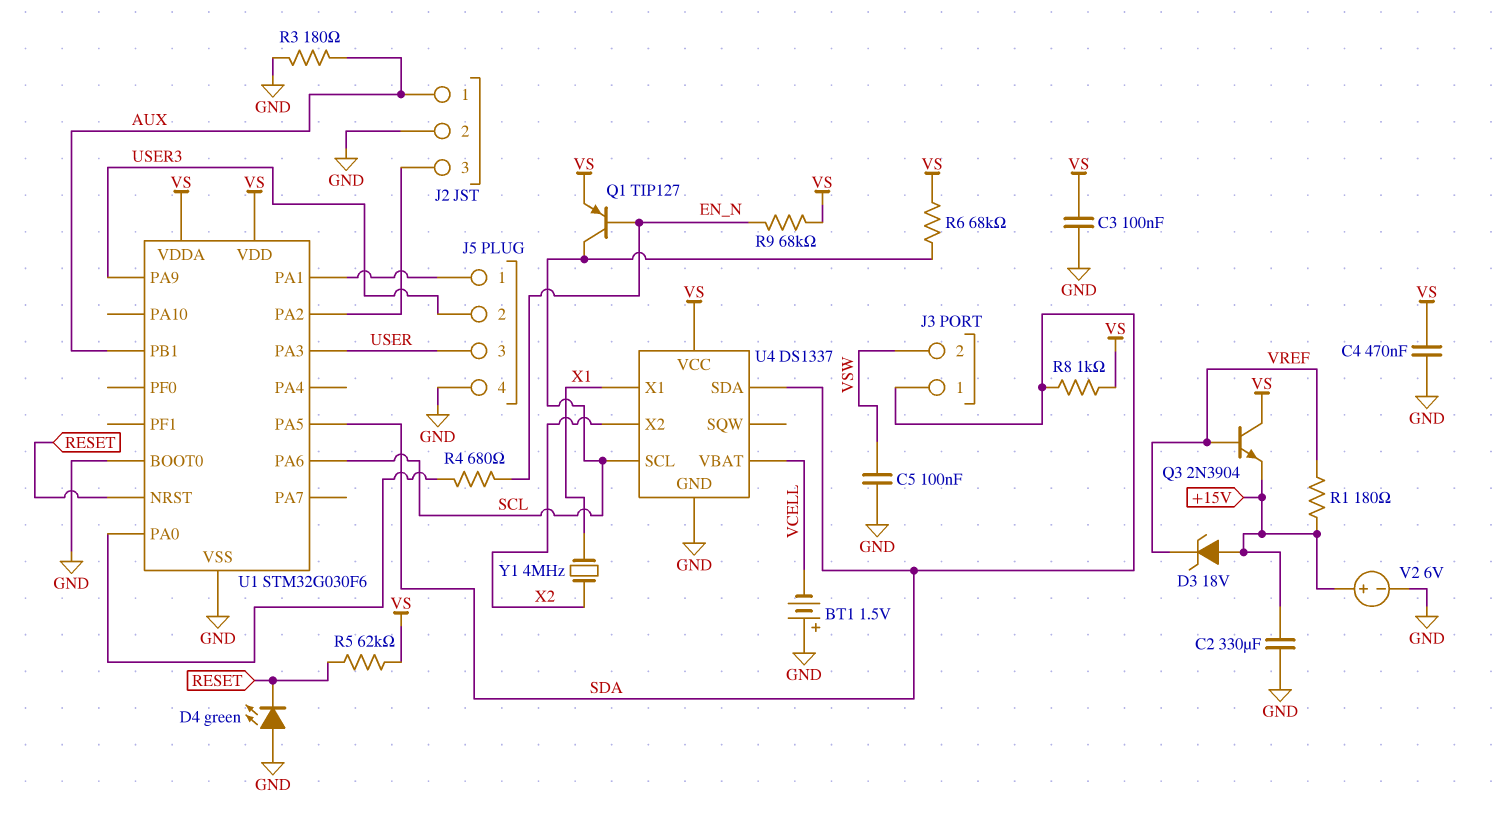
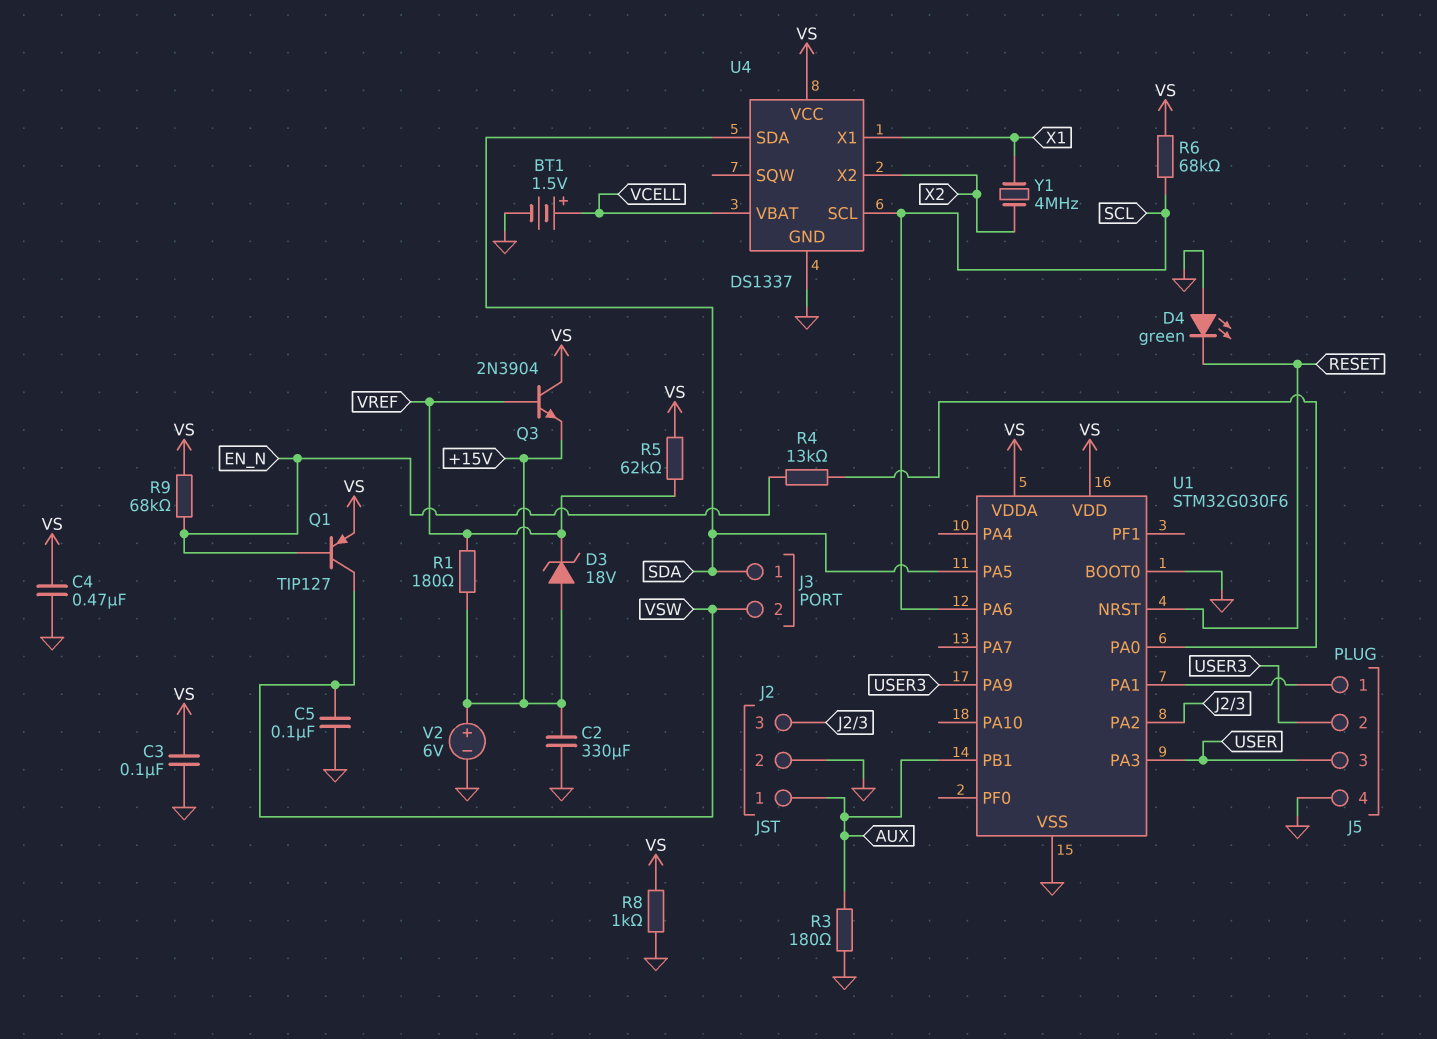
BT1: 1.5V (plus GND, minus VCELL) -> 1.5V (plus VCELL, minus GND)
Q1: PNP TIP127 (B EN_N, C SCL, E VS) -> PNP TIP127 (B EN_N, C VSW, E VS)
R4: 680 (EN_N, U1/PA0) -> 13k (EN_N, U1/PA0)
R5: 62k (RESET, VS) -> 62k (VREF, VS)
R8: 1k (SDA, VS) -> 1k (GND, VS)

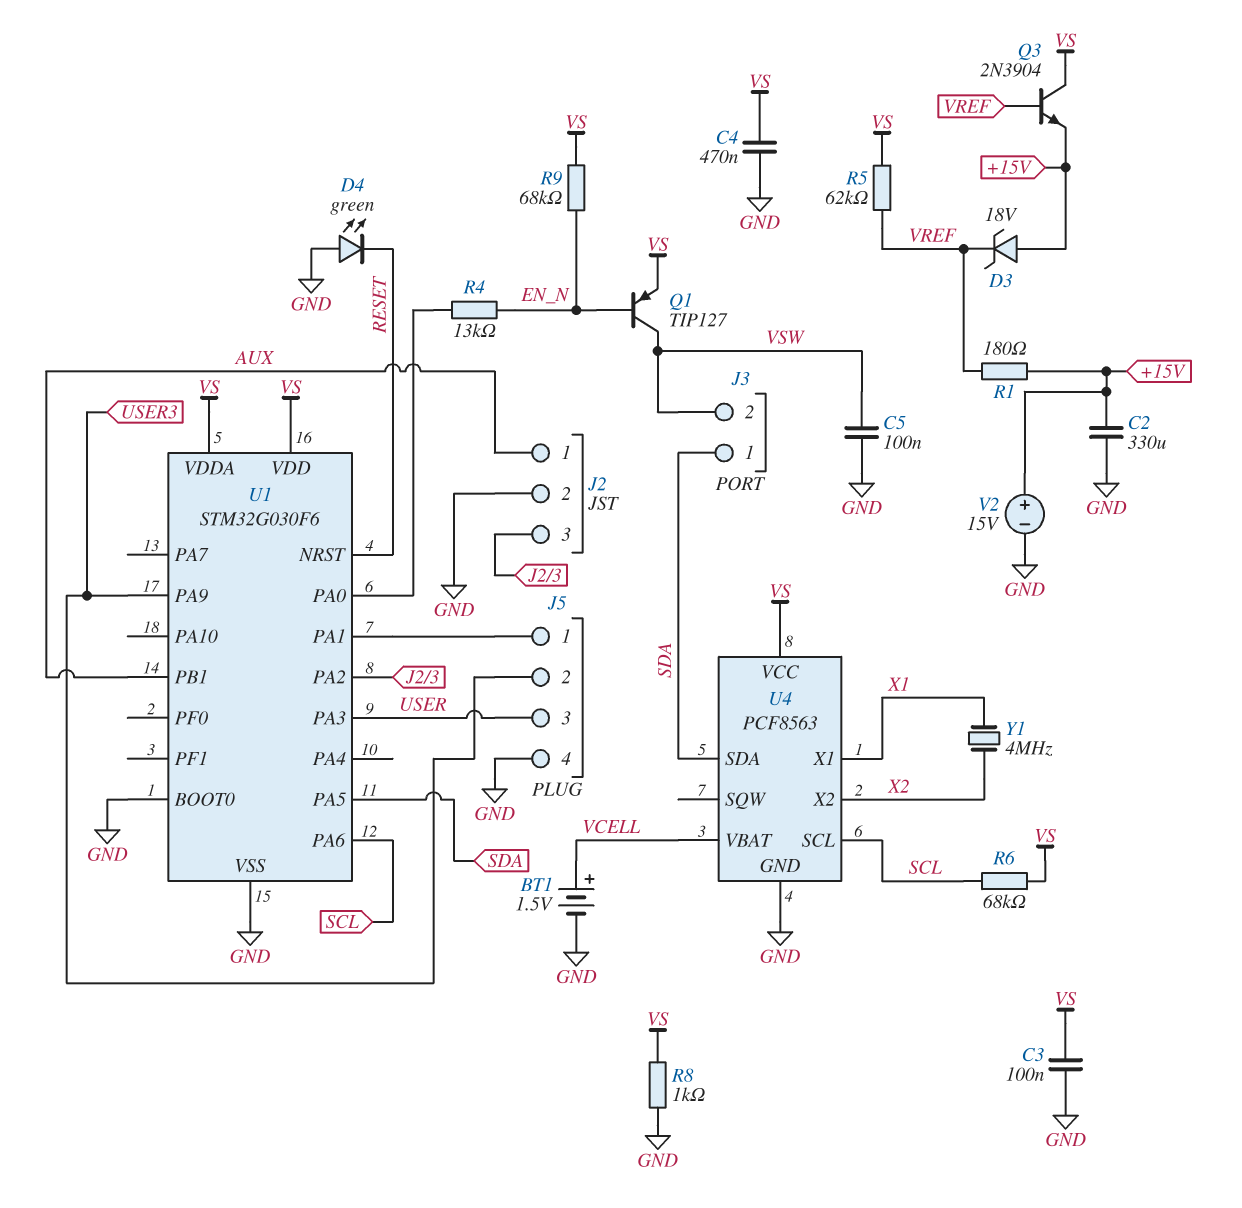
R3: 180 (AUX, GND) -> none
U4: DS1337 -> PCF8563
V2: 6V (plus +15V, minus GND) -> 15V (plus +15V, minus GND)

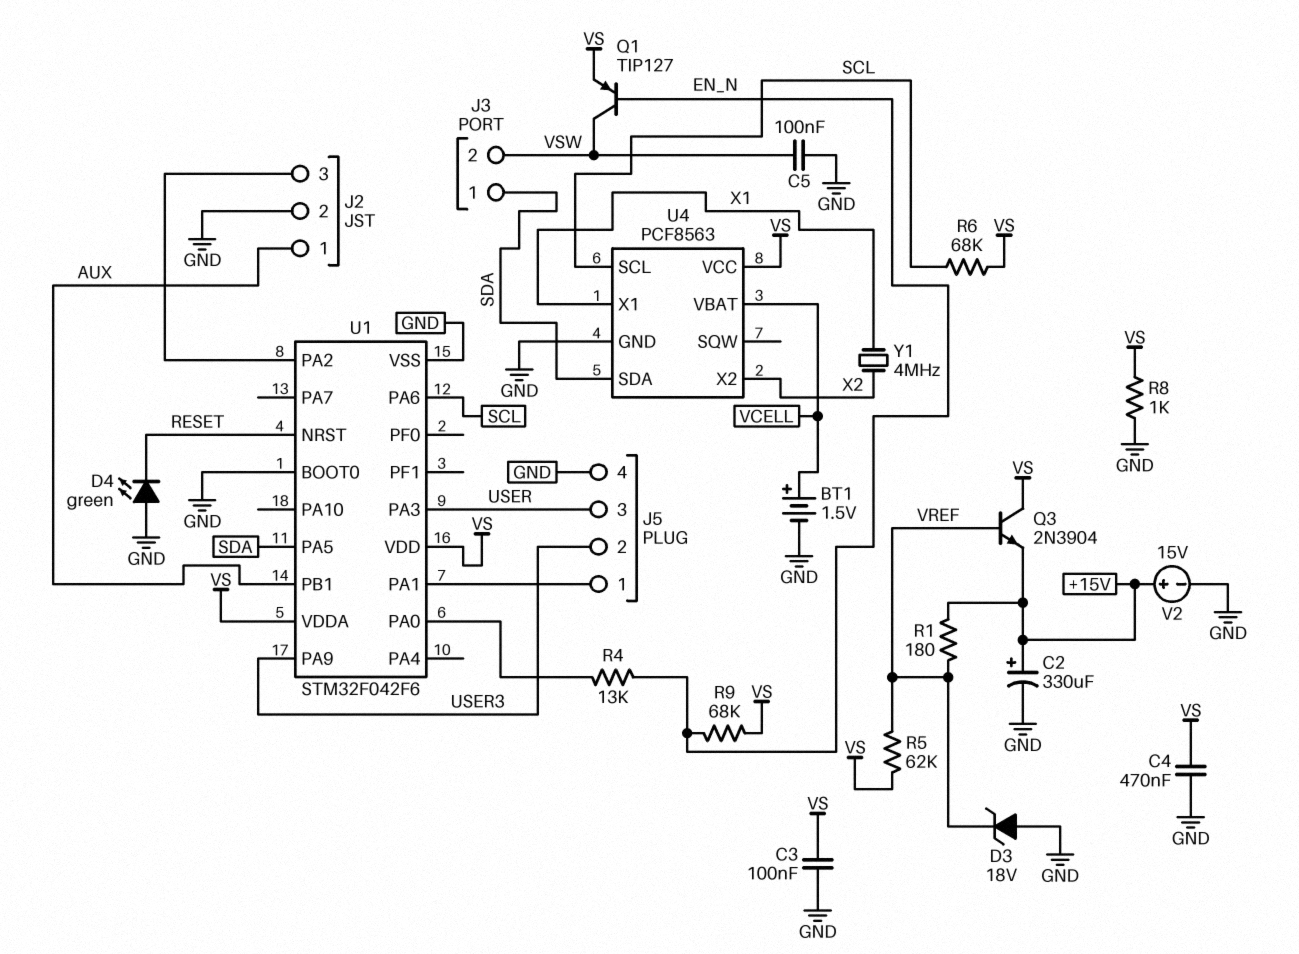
C2: 330uF (+15V, GND) -> 330uF (plus +15V, minus GND)
D3: zener 18V (A +15V, K VREF) -> zener 18V (A GND, K VREF)
U1: STM32G030F6 -> STM32F042F6

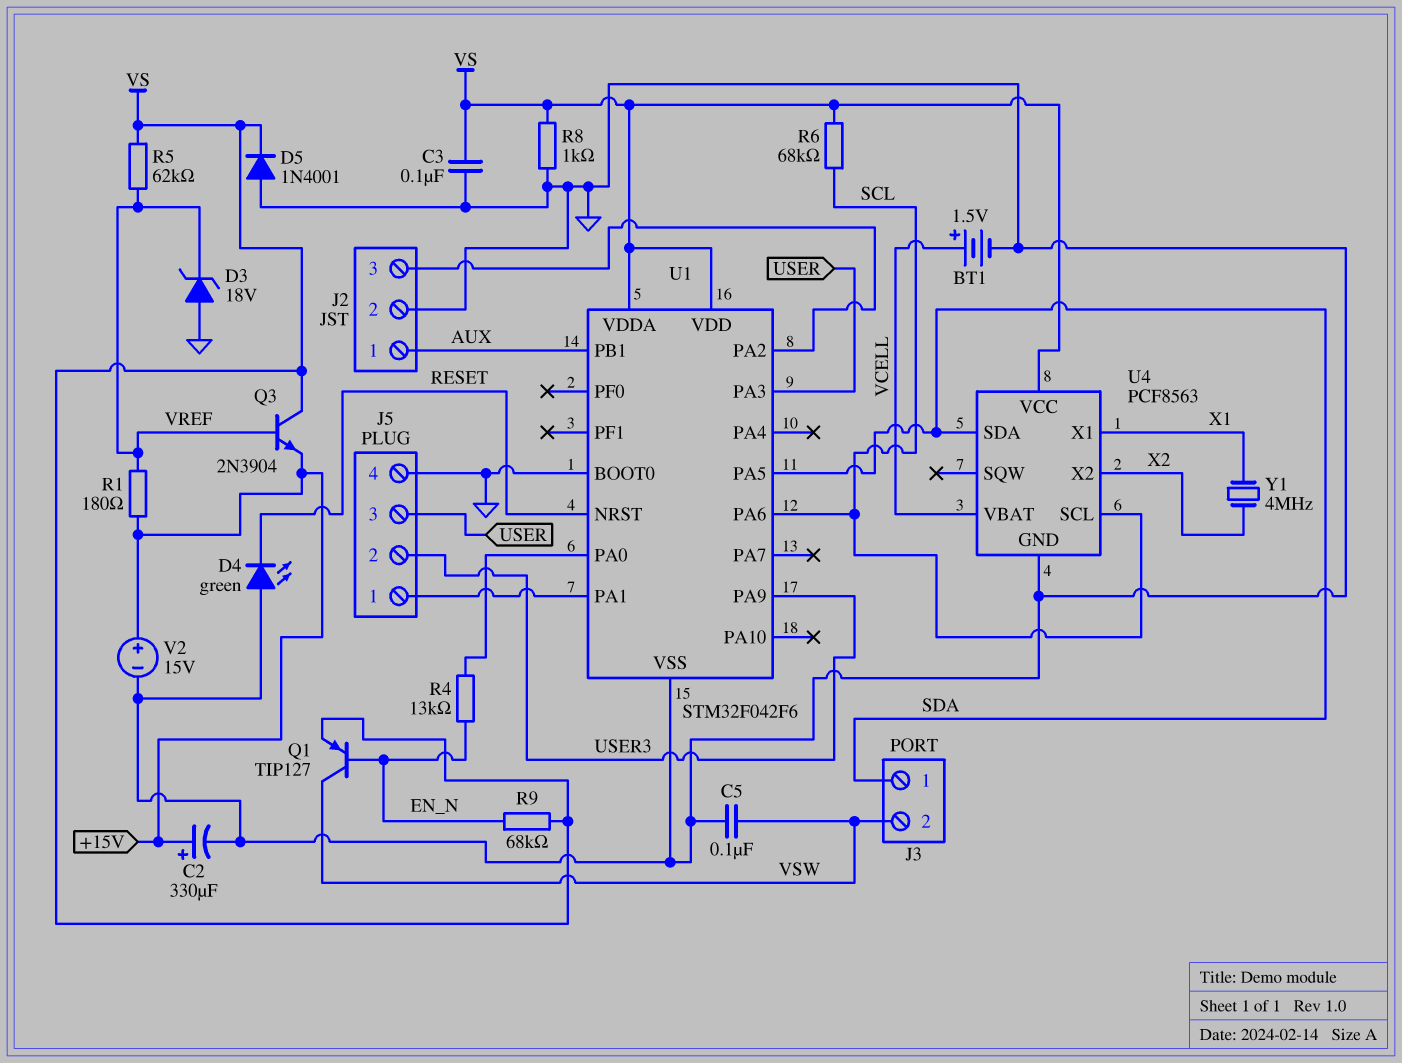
C4: 470nF (GND, VS) -> none
D5: none -> diode 1N4001 (A GND, K VS)

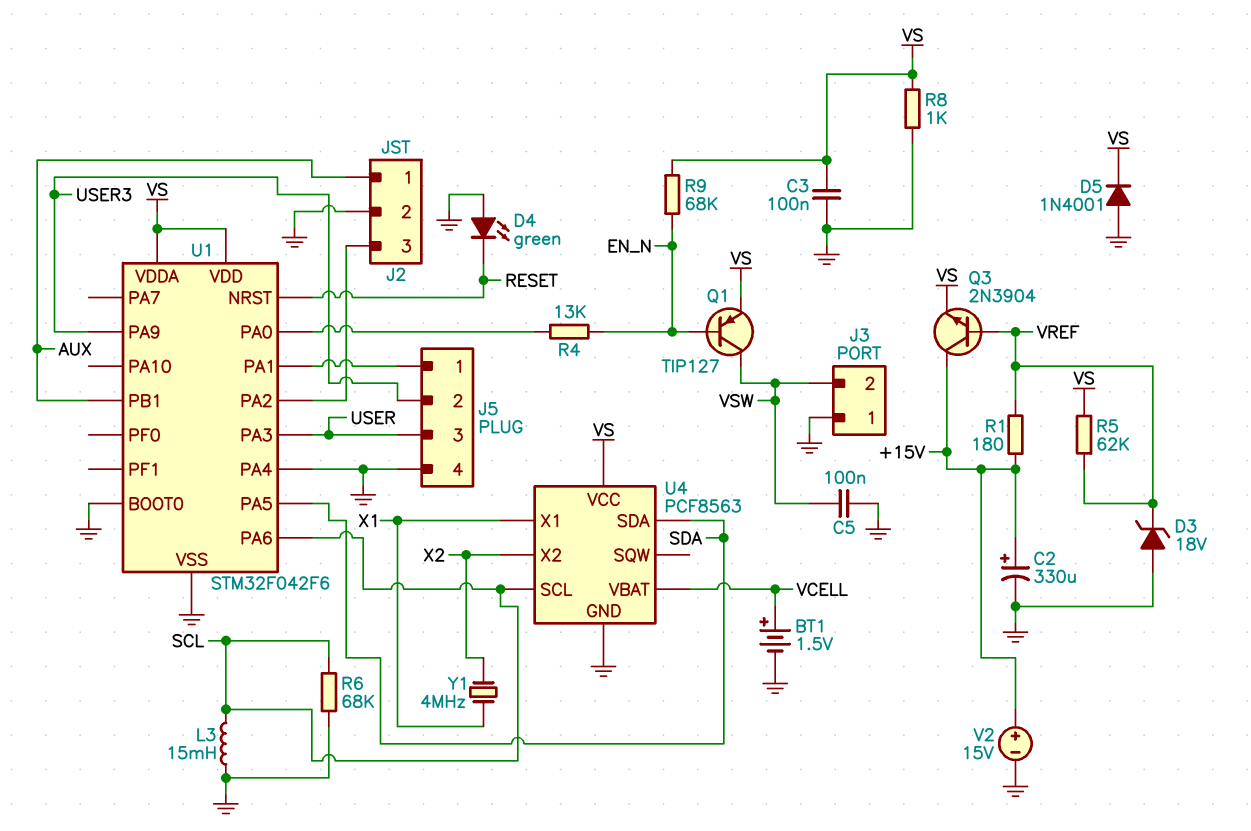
J3 pin 1: SDA -> GND
L3: none -> 15mH (GND, SCL)
Q3: NPN 2N3904 (B VREF, C VS, E +15V) -> NPN 2N3904 (B VREF, C +15V, E VS)
R6: 68k (SCL, VS) -> 68k (GND, SCL)
U1 pin PA4: none -> GND

